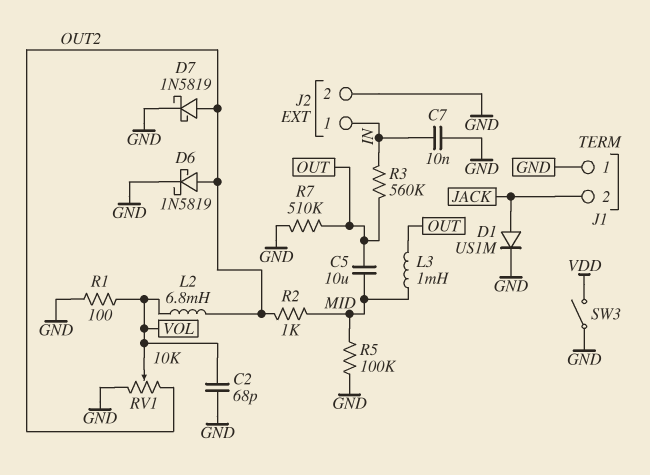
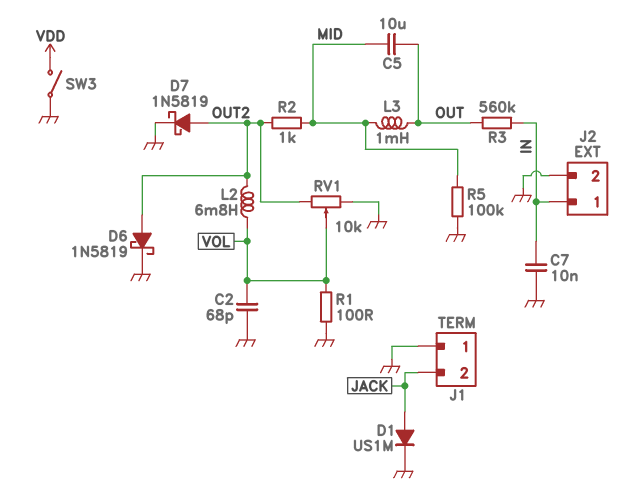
R7: 510k (GND, OUT) -> none

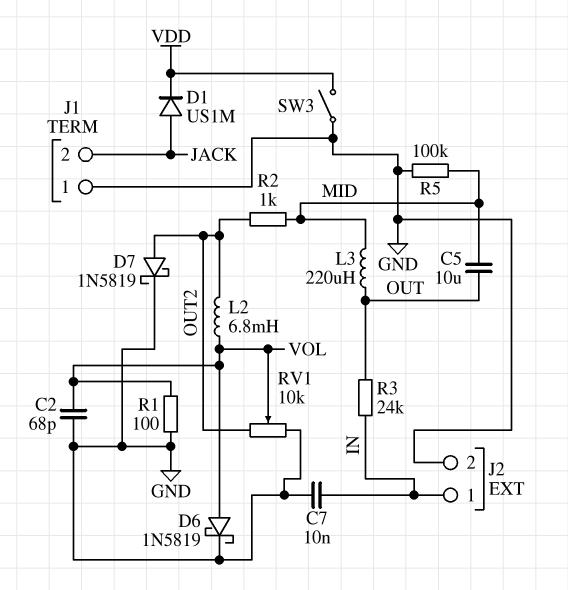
D1: diode US1M (A JACK, K GND) -> diode US1M (A JACK, K VDD)
D6: schottky 1N5819 (A OUT2, K GND) -> schottky 1N5819 (A VOL, K GND)
L3: 1mH (MID, OUT) -> 220uH (MID, OUT)
R3: 560k (IN, OUT) -> 24k (IN, OUT)

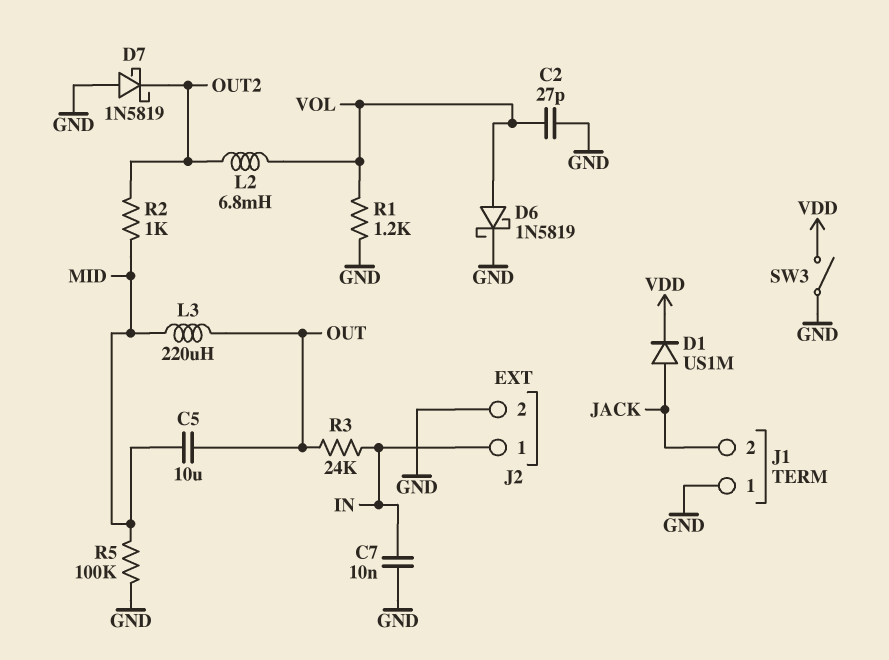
C2: 68pF (GND, VOL) -> 27pF (GND, VOL)
D7: schottky 1N5819 (A OUT2, K GND) -> schottky 1N5819 (A GND, K OUT2)
R1: 100 (GND, VOL) -> 1.2k (GND, VOL)
RV1: 10k (GND, OUT2, wiper VOL) -> none

